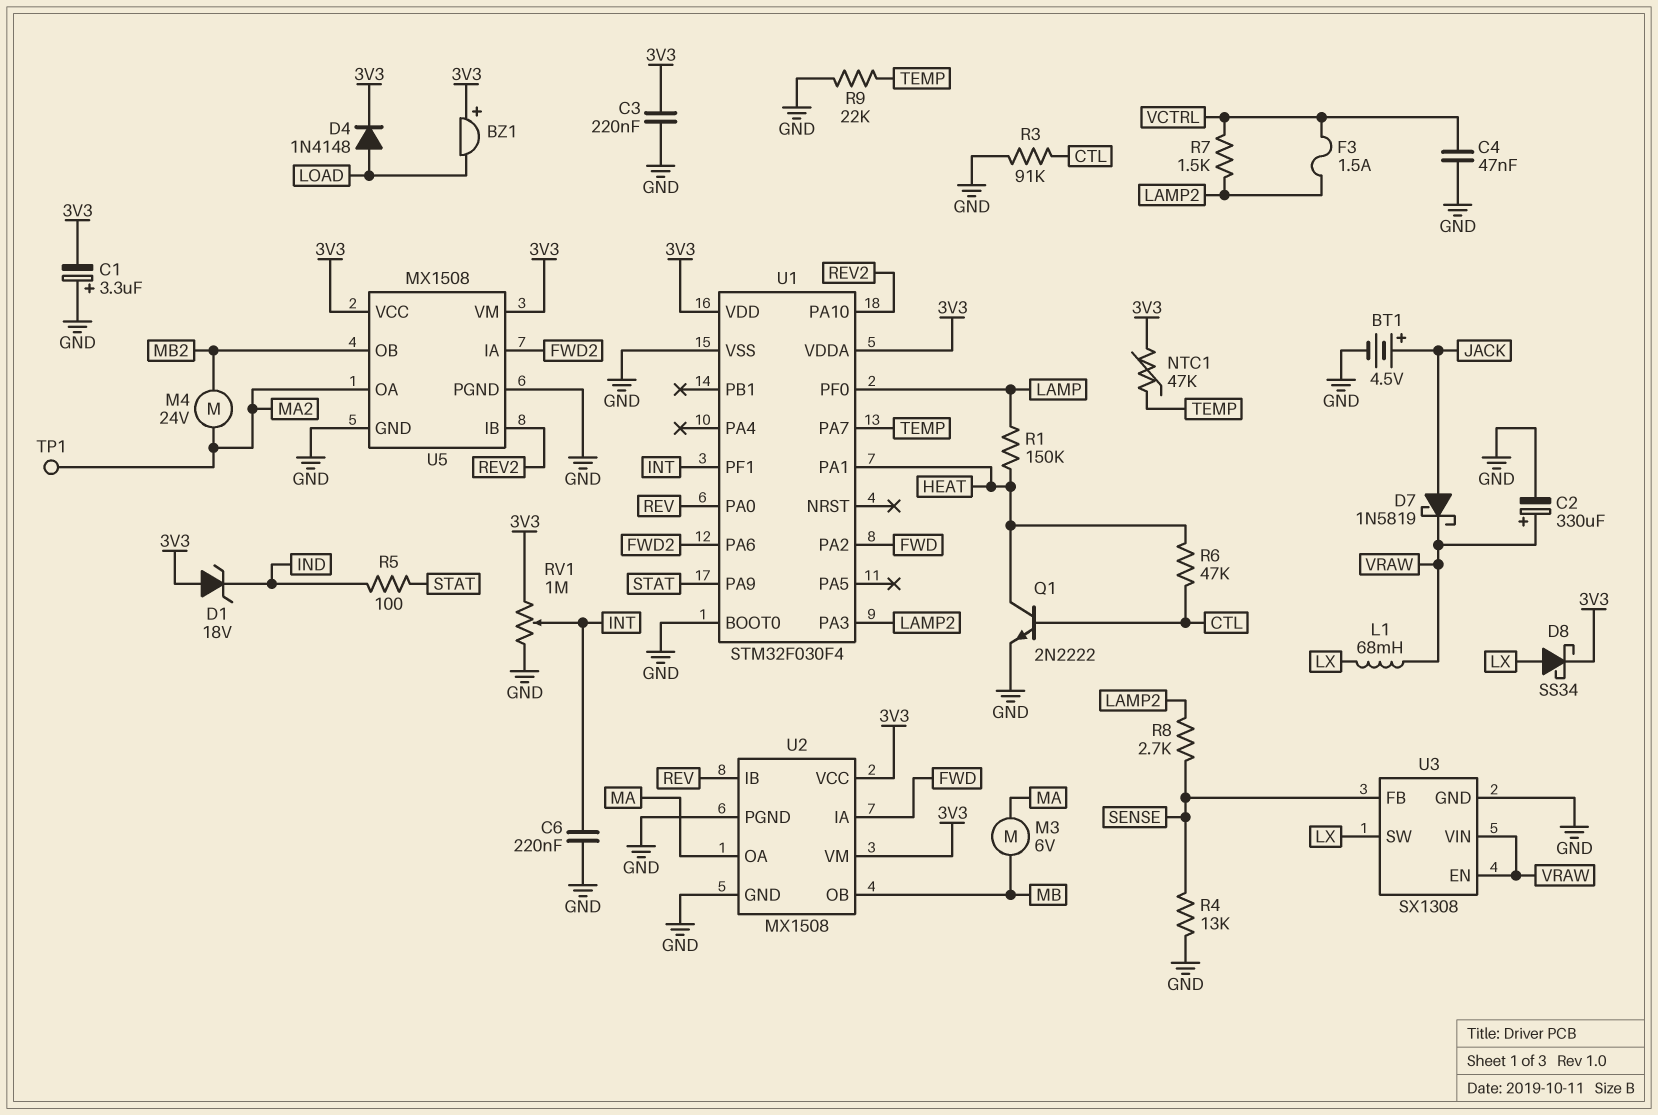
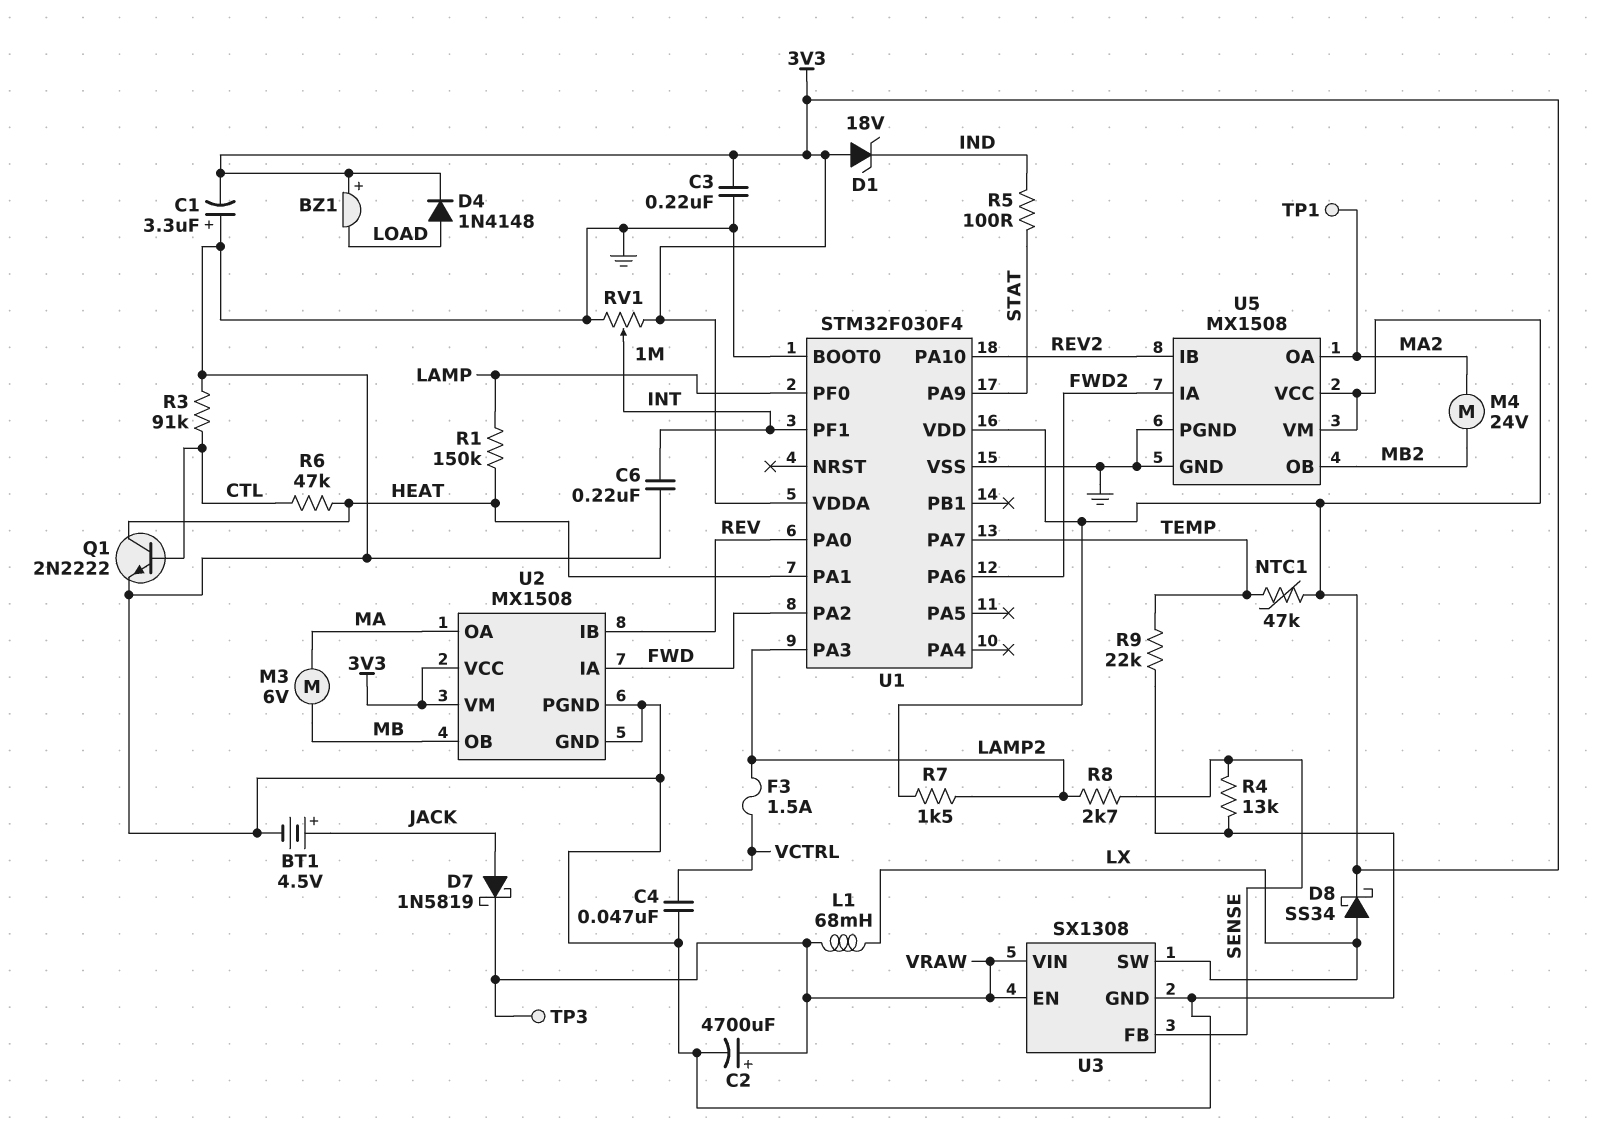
C2: 330uF (plus VRAW, minus GND) -> 4700uF (plus VRAW, minus GND)
R7: 1.5k (LAMP2, VCTRL) -> 1.5k (3V3, LAMP2)
TP3: none -> test point (VRAW)

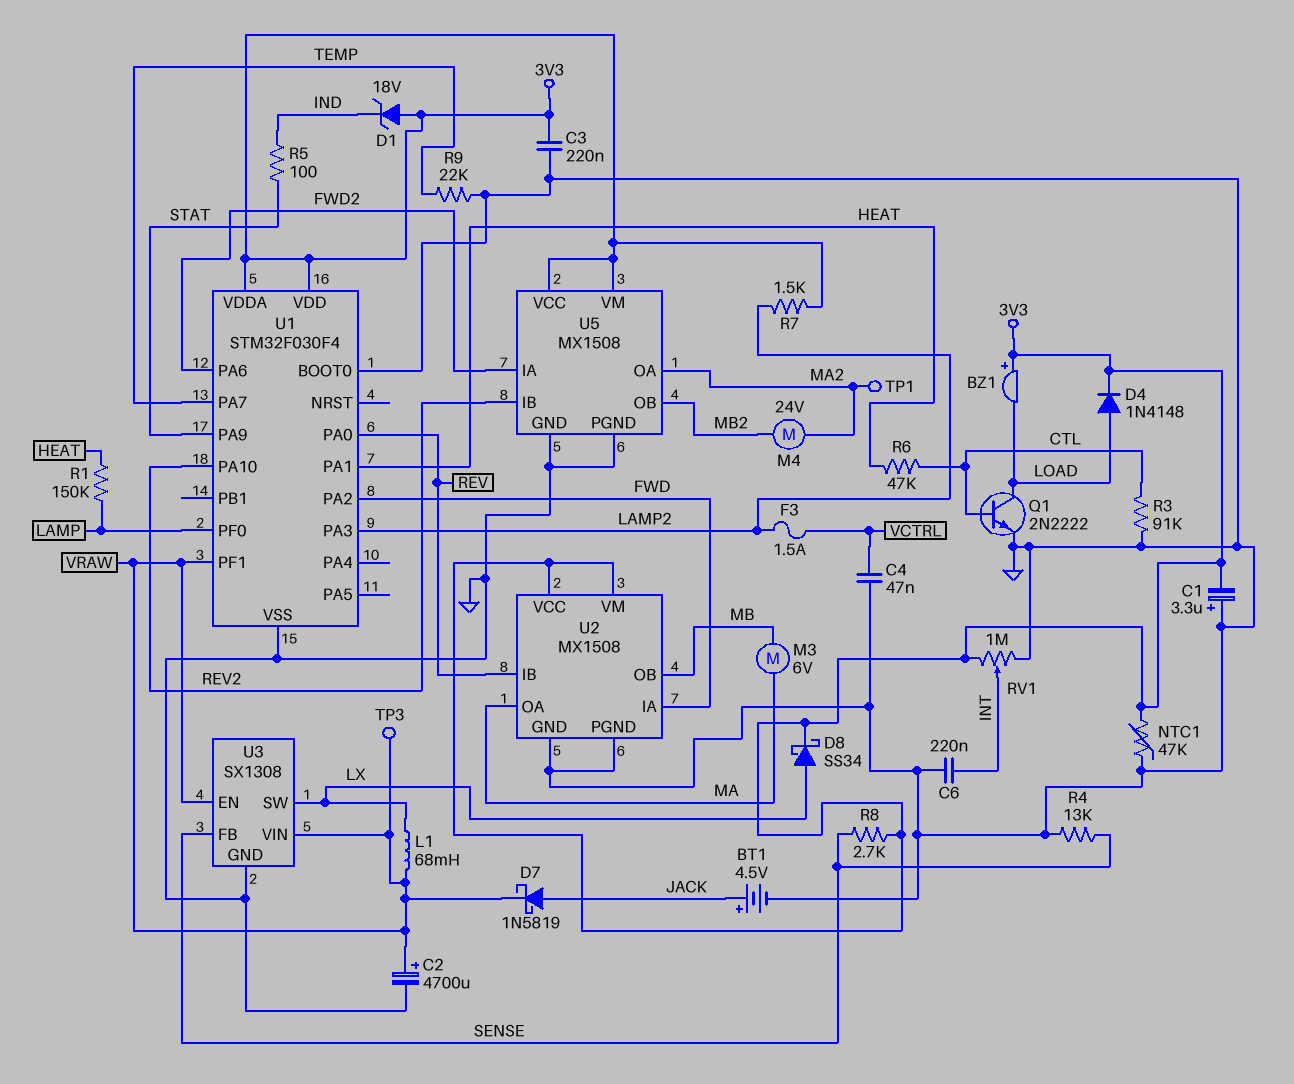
NTC1: 47k (3V3, TEMP) -> 47k (3V3, GND)
Q1: NPN 2N2222 (B CTL, C HEAT, E GND) -> NPN 2N2222 (B CTL, C LOAD, E GND)
R8: 2.7k (LAMP2, SENSE) -> 2.7k (3V3, SENSE)
U1 pin PF1: INT -> VRAW

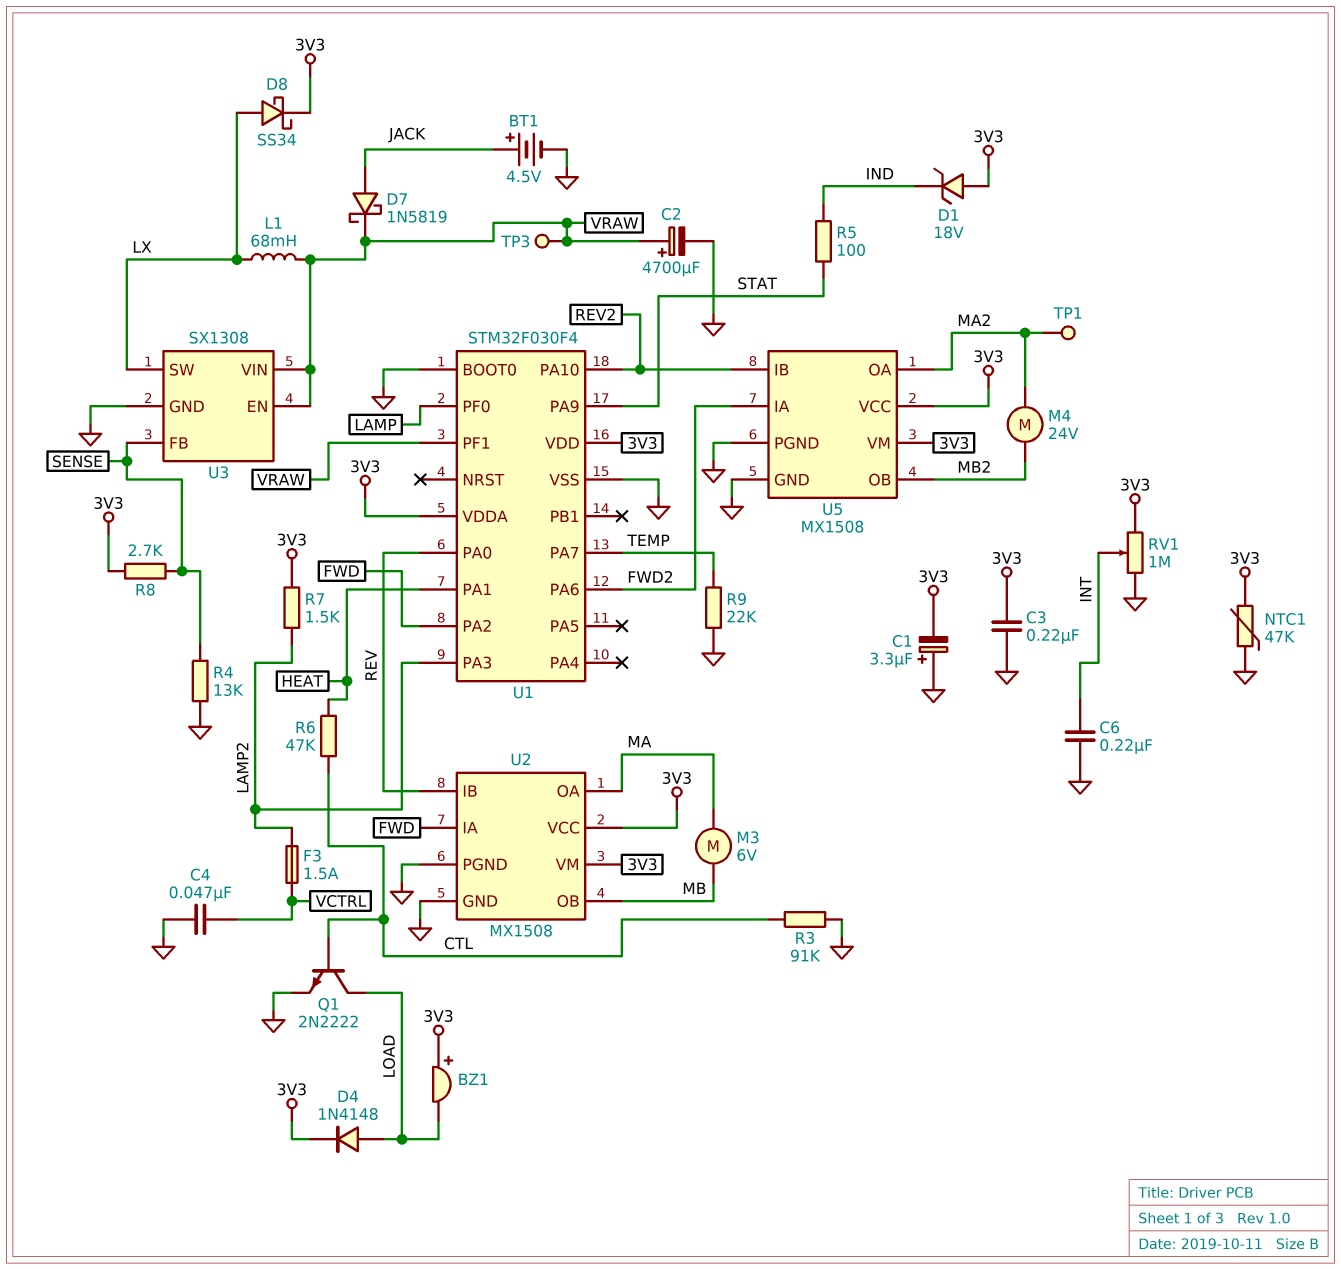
R1: 150k (HEAT, LAMP) -> none

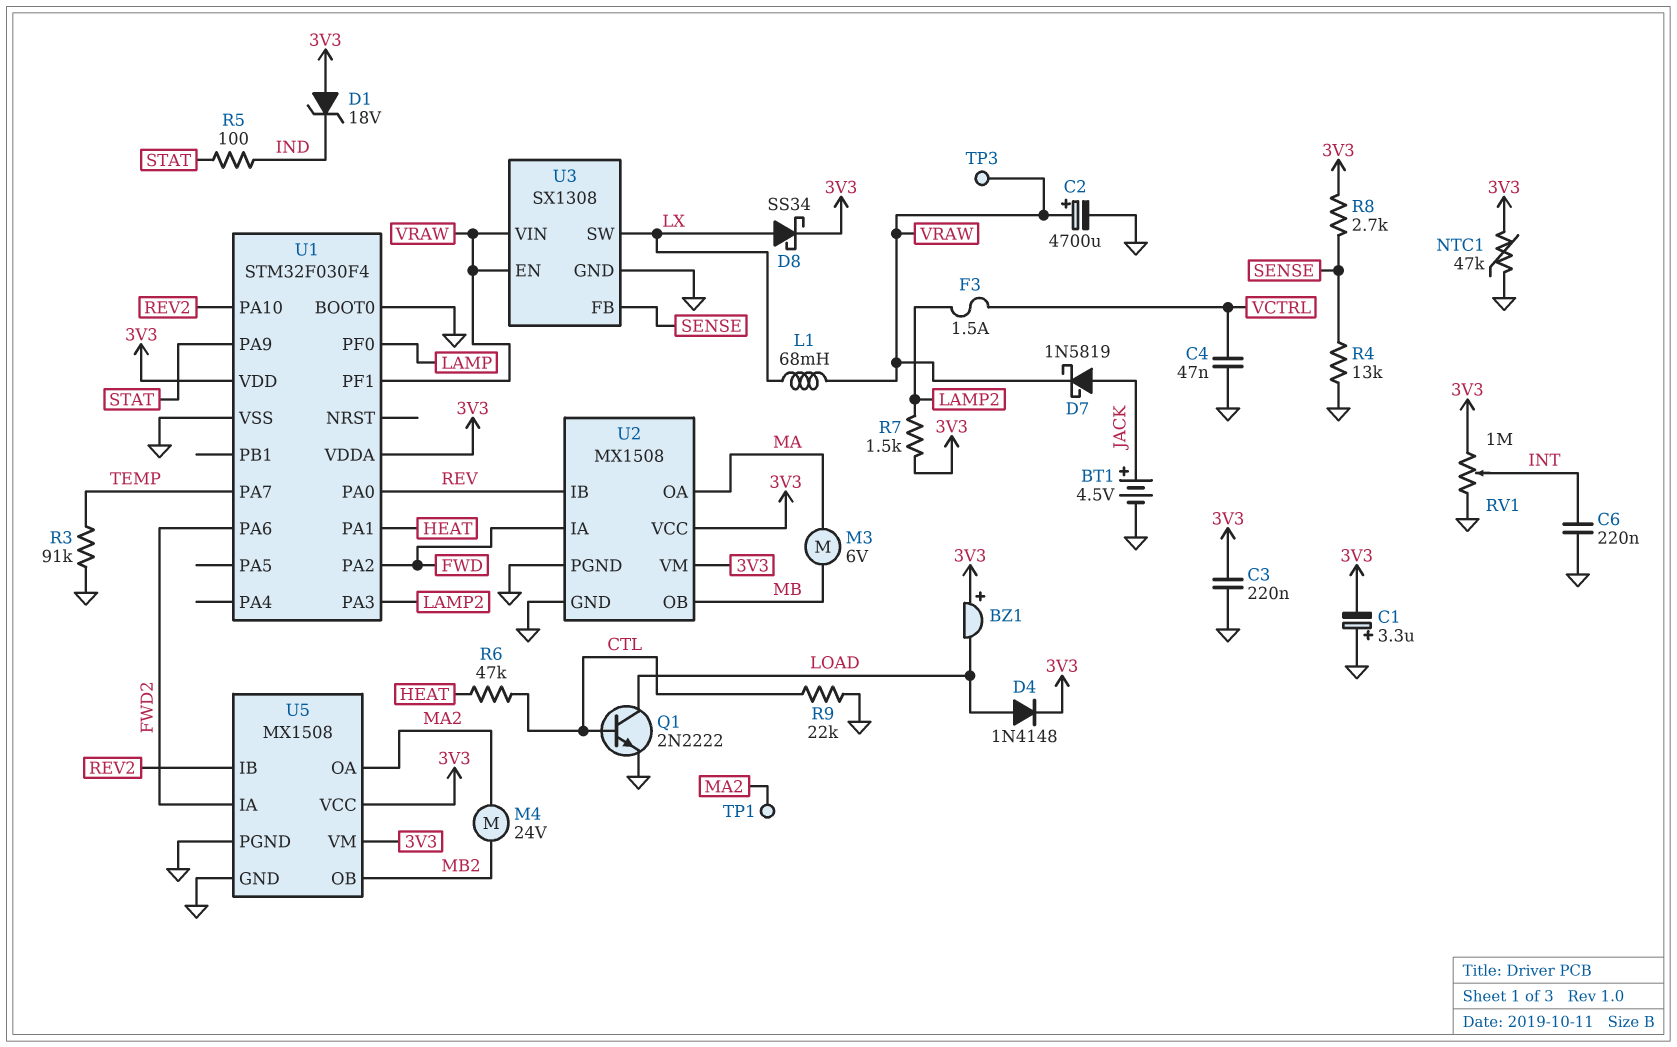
R3: 91k (CTL, GND) -> 91k (GND, TEMP)
R9: 22k (GND, TEMP) -> 22k (CTL, GND)

